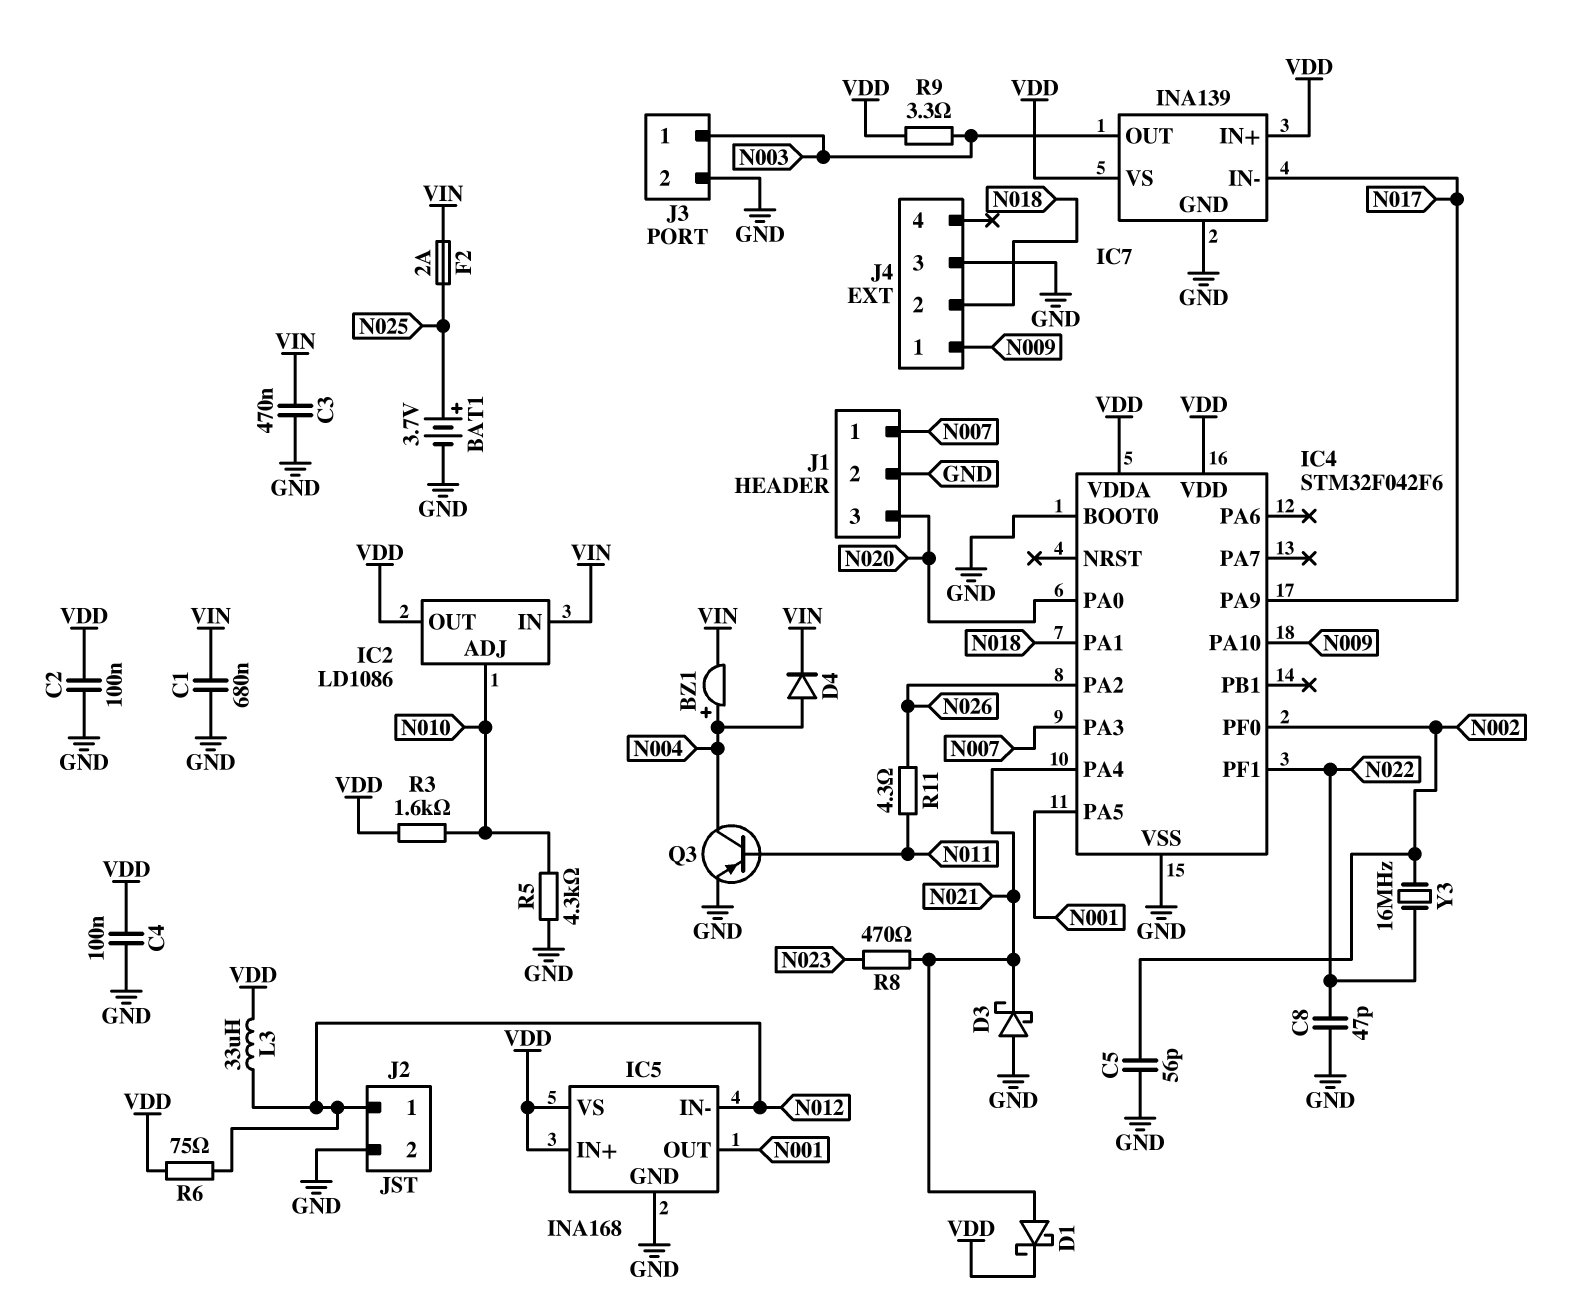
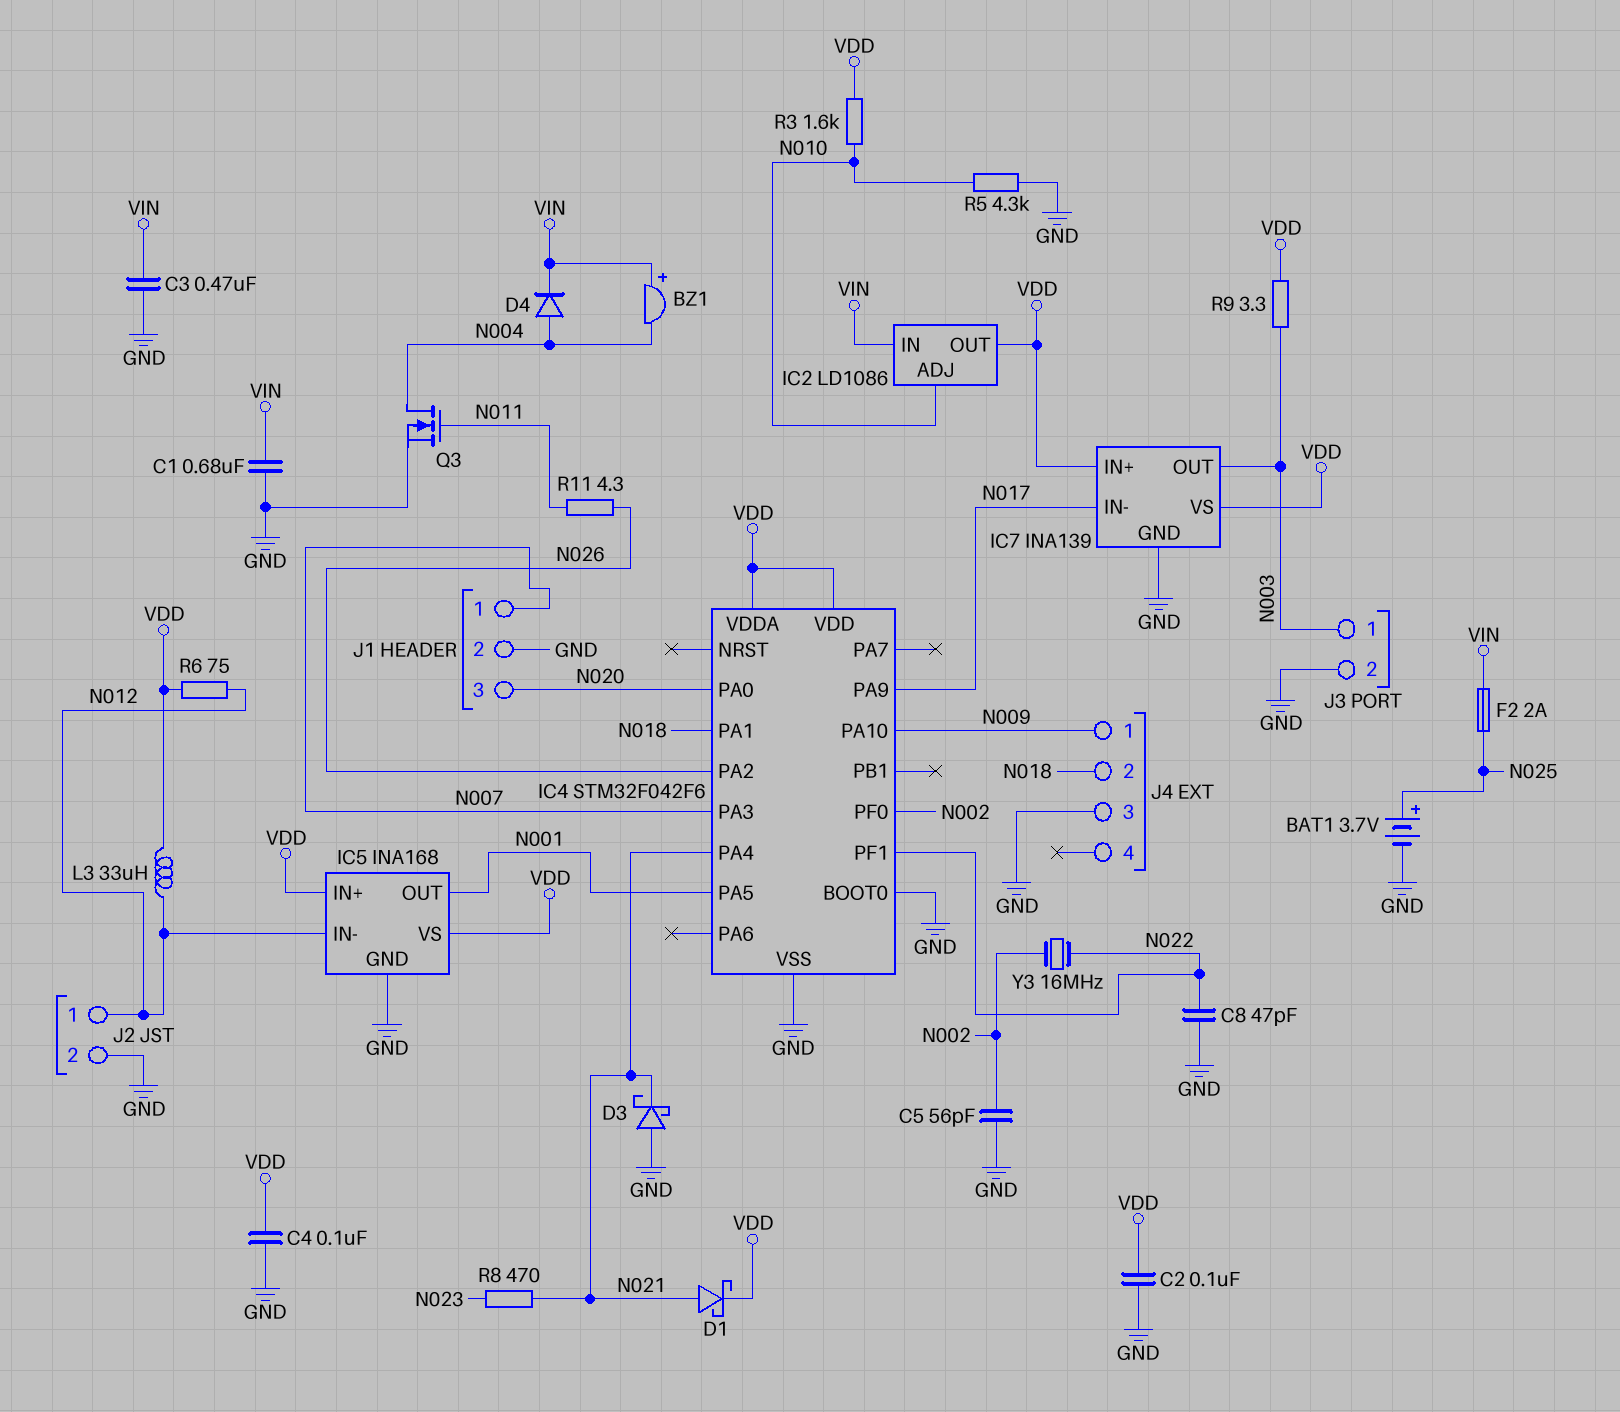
BZ1: buzzer (plus N004, minus VIN) -> buzzer (plus VIN, minus N004)
Q3: PNP (B N011, C N004, E GND) -> NMOS (G N011, D N004, S GND)

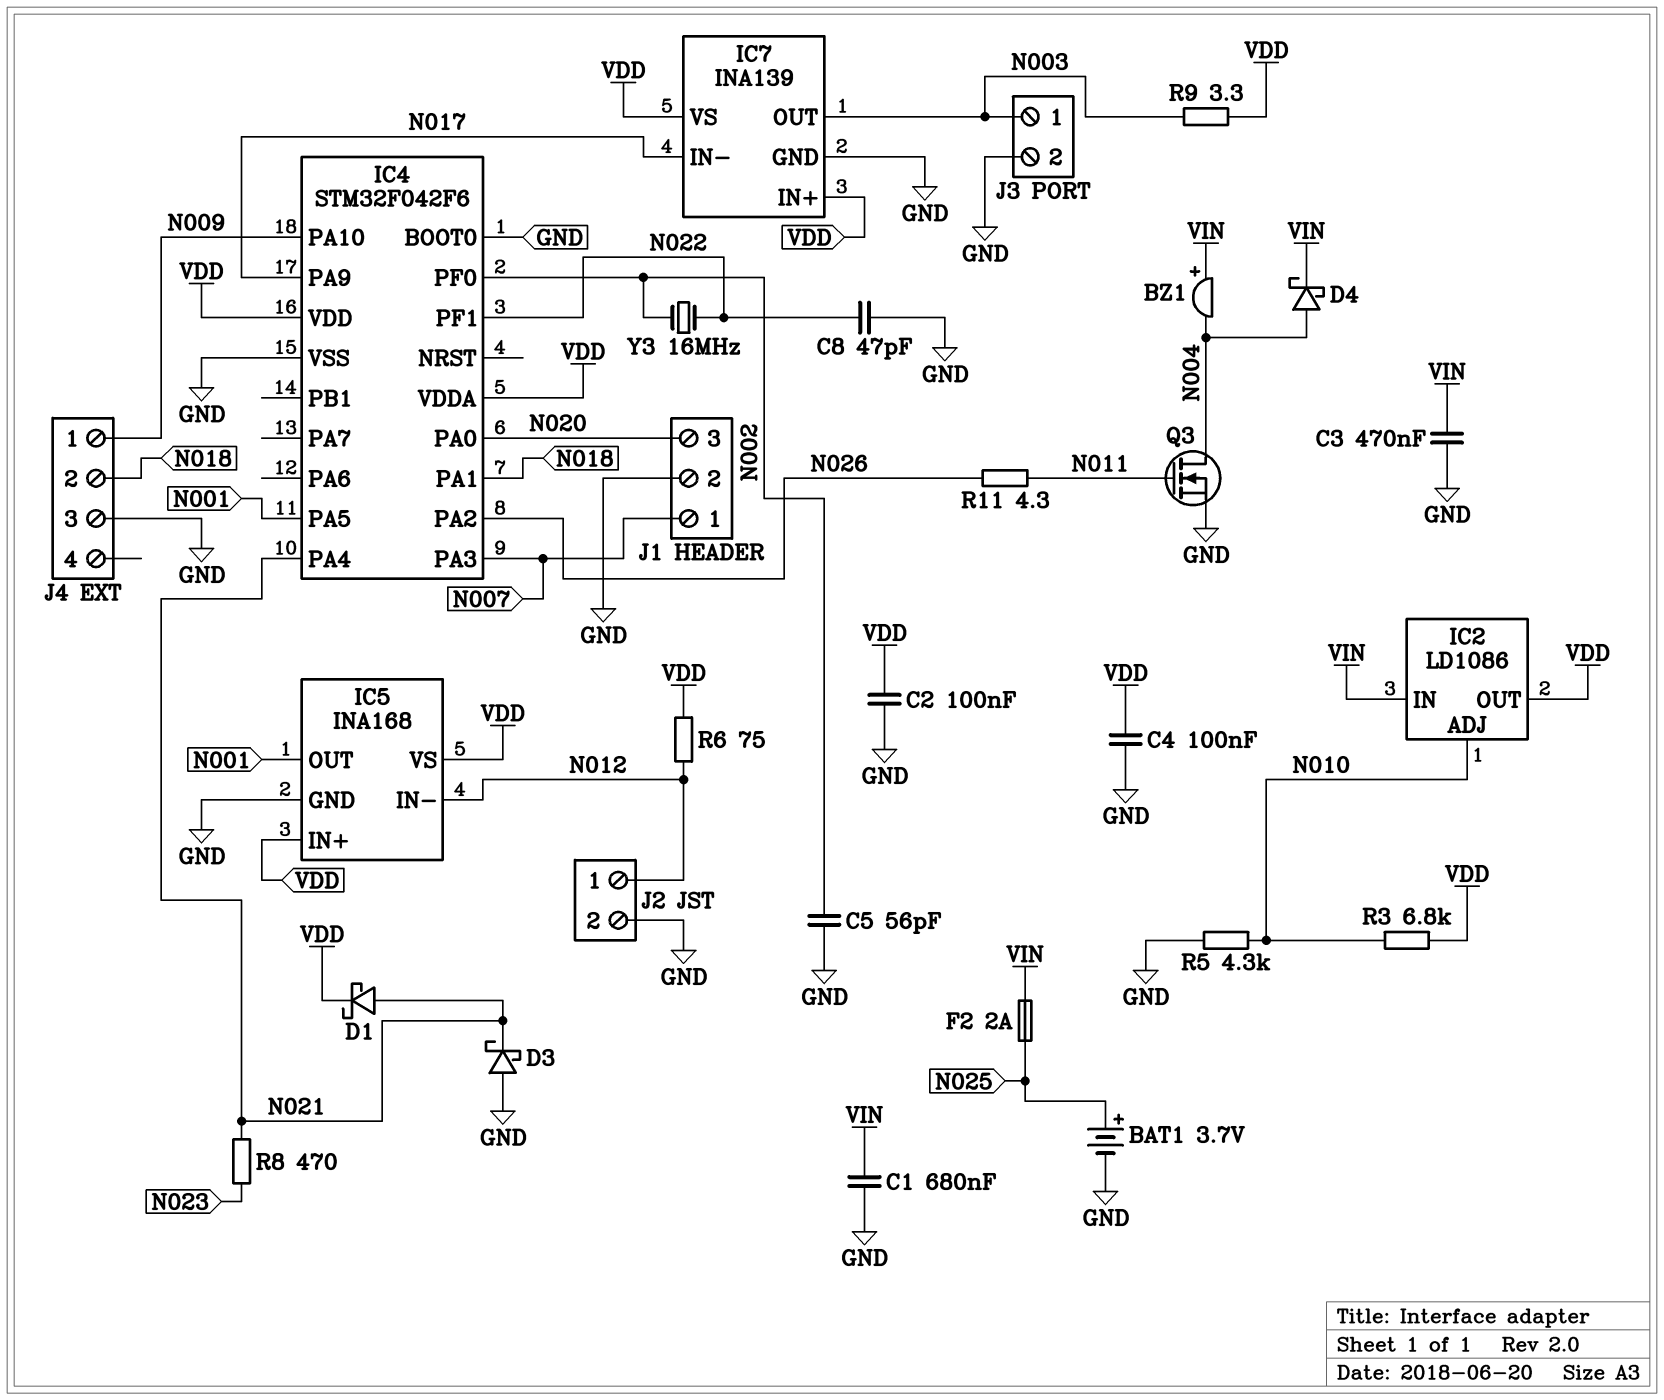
D4: diode (A N004, K VIN) -> schottky (A N004, K VIN)
L3: 33uH (N012, VDD) -> none
R3: 1.6k (N010, VDD) -> 6.8k (N010, VDD)

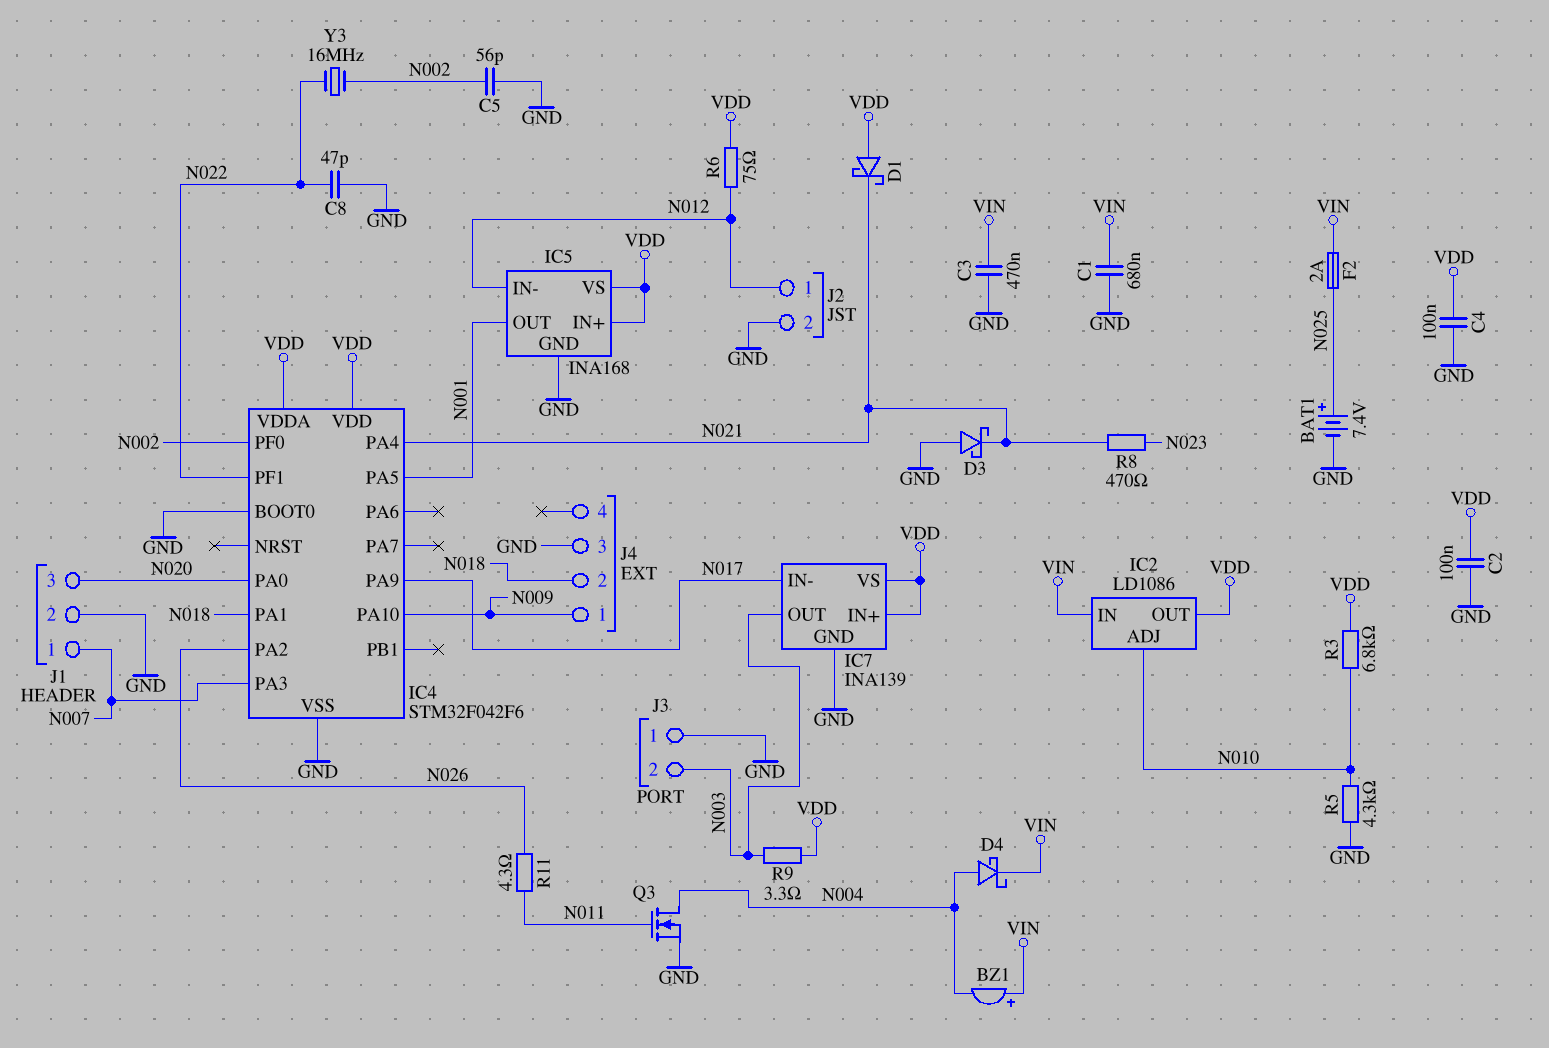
BAT1: 3.7V (plus N025, minus GND) -> 7.4V (plus N025, minus GND)
D1: schottky (A N021, K VDD) -> schottky (A VDD, K N021)
J3 pin 1: N003 -> GND
J3 pin 2: GND -> N003

